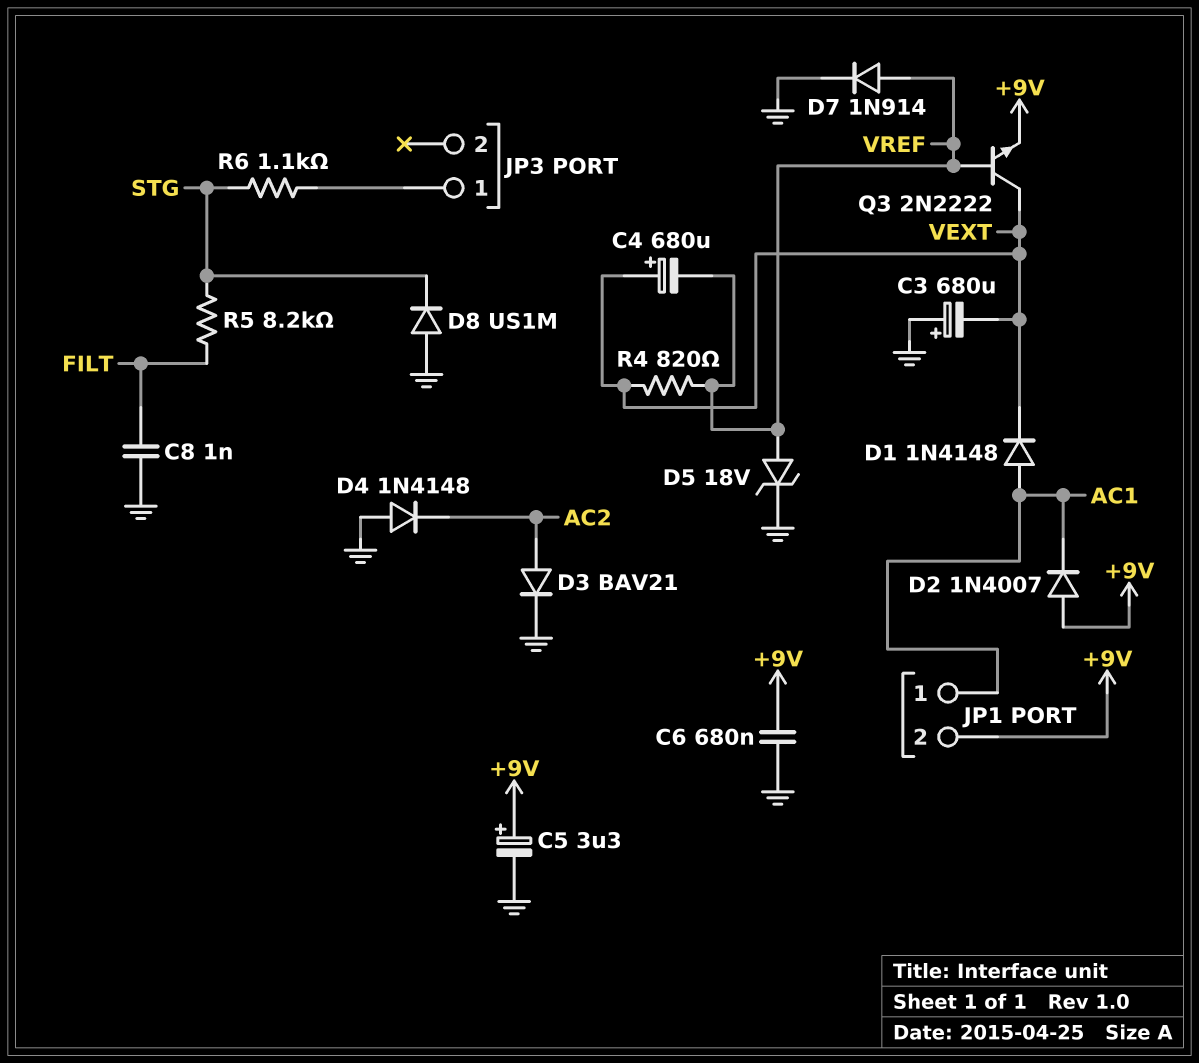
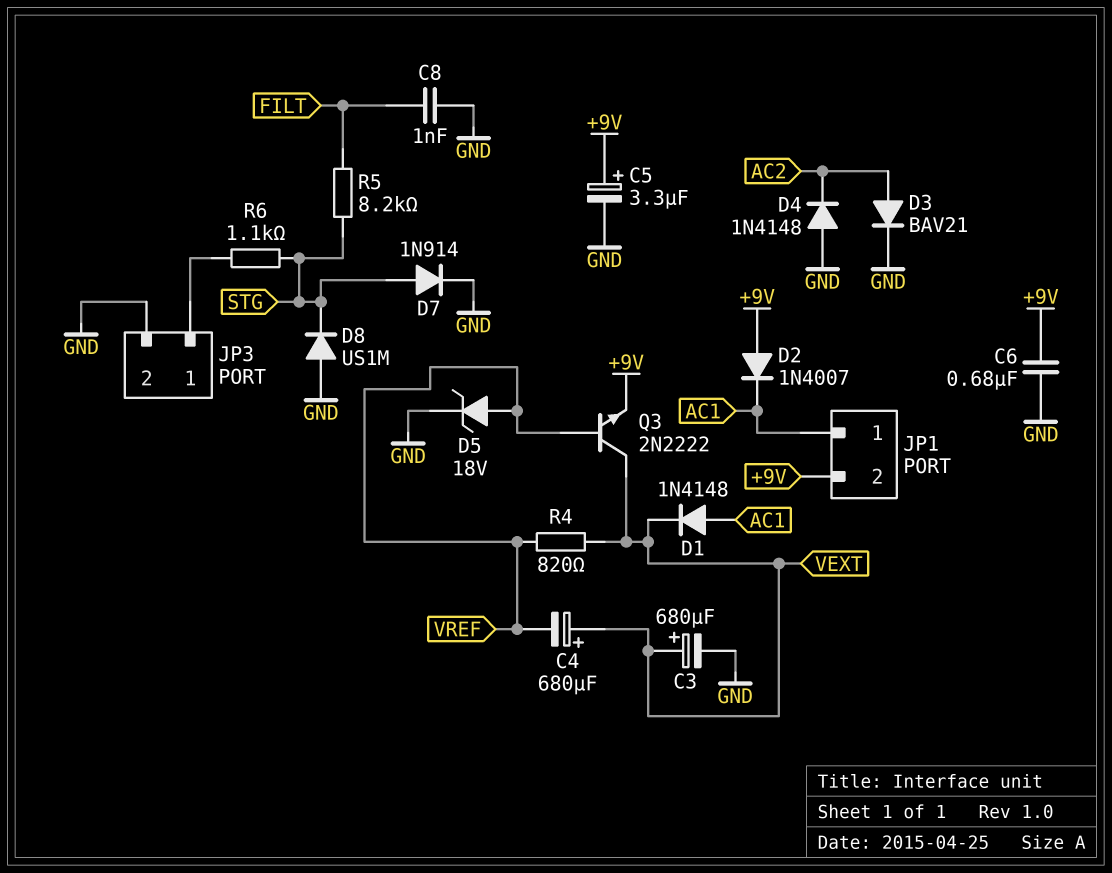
C3: 680uF (plus GND, minus VEXT) -> 680uF (plus VEXT, minus GND)
D7: diode 1N914 (A VREF, K GND) -> diode 1N914 (A STG, K GND)
JP3 pin 2: none -> GND

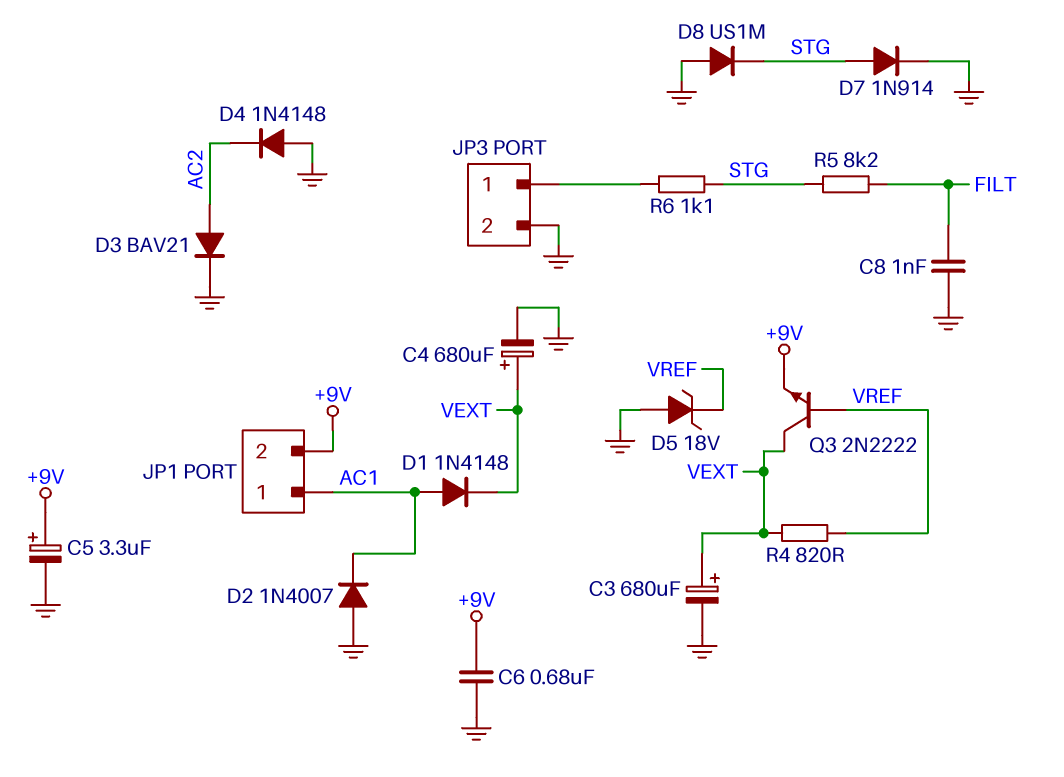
C4: 680uF (plus VEXT, minus VREF) -> 680uF (plus VEXT, minus GND)
D2: diode 1N4007 (A +9V, K AC1) -> diode 1N4007 (A GND, K AC1)
D5: zener 18V (A VREF, K GND) -> zener 18V (A GND, K VREF)

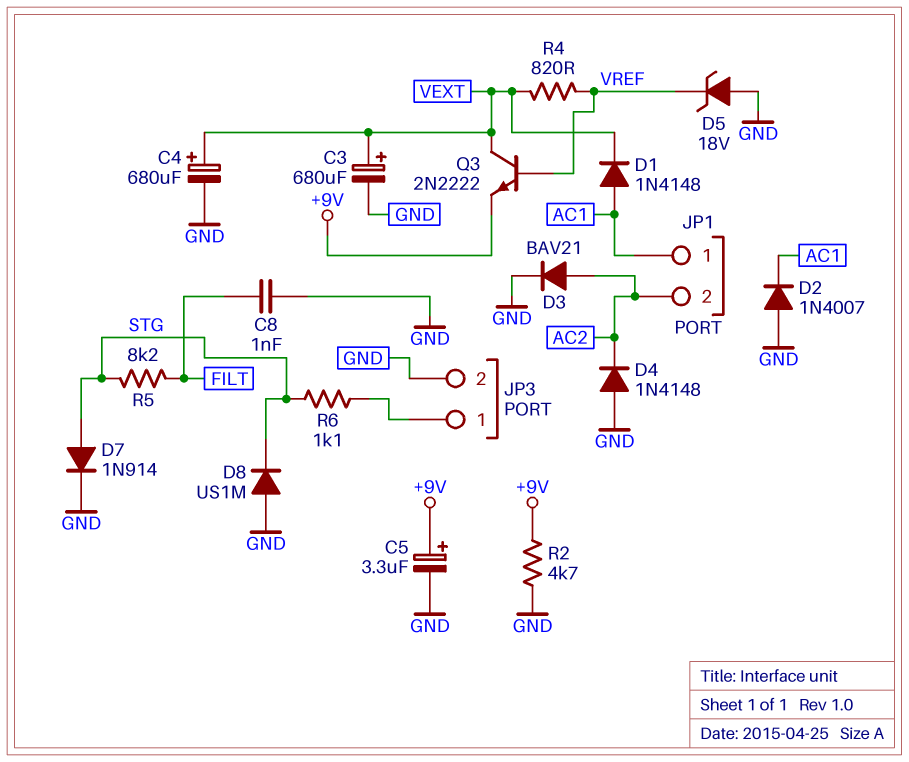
C6: 680nF (+9V, GND) -> none
JP1 pin 2: +9V -> AC2
R2: none -> 4.7k (+9V, GND)

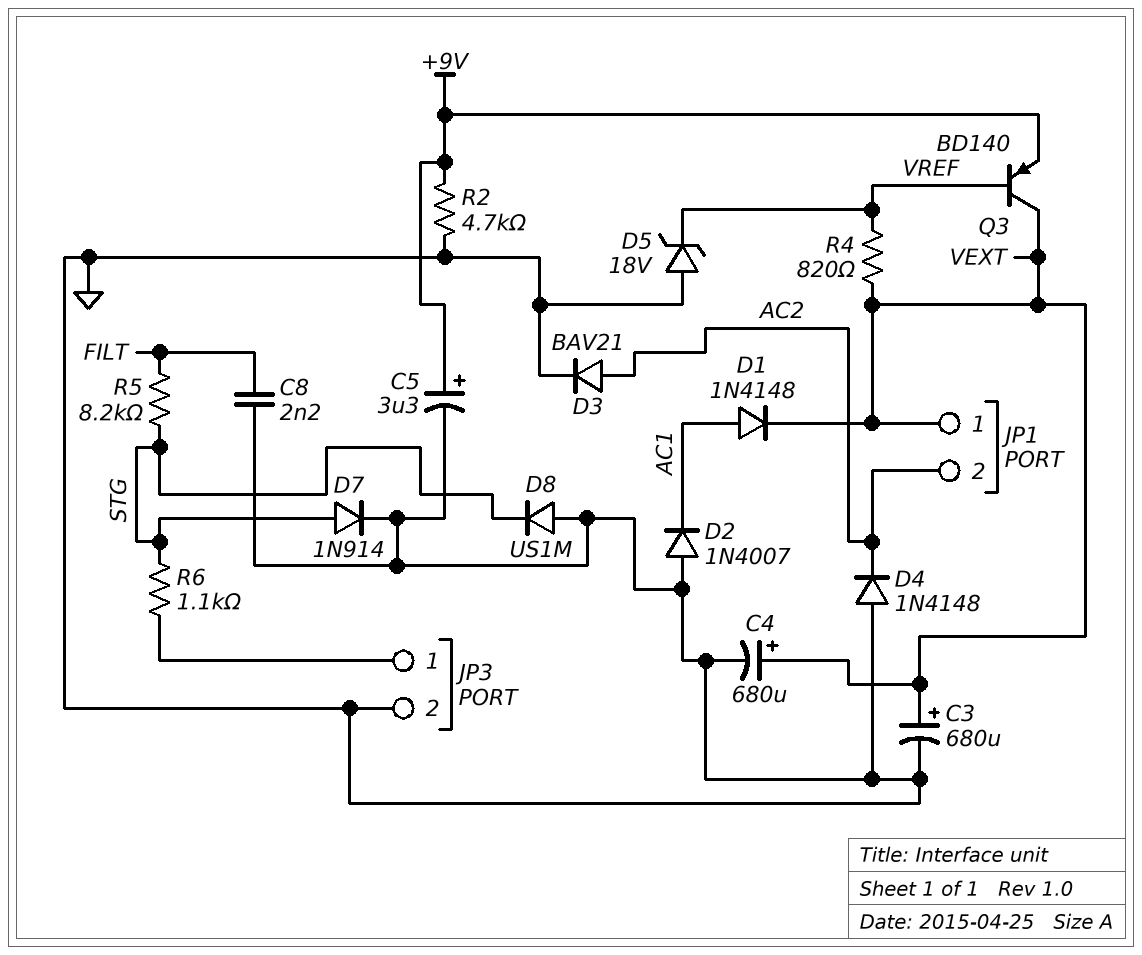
C8: 1nF (FILT, GND) -> 2.2nF (FILT, GND)
JP1 pin 1: AC1 -> VEXT
Q3: NPN 2N2222 (B VREF, C VEXT, E +9V) -> PNP BD140 (B VREF, C VEXT, E +9V)

